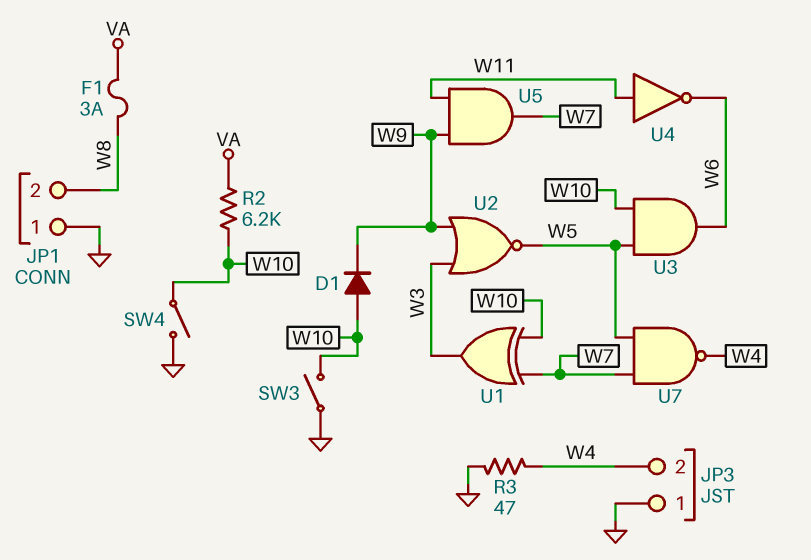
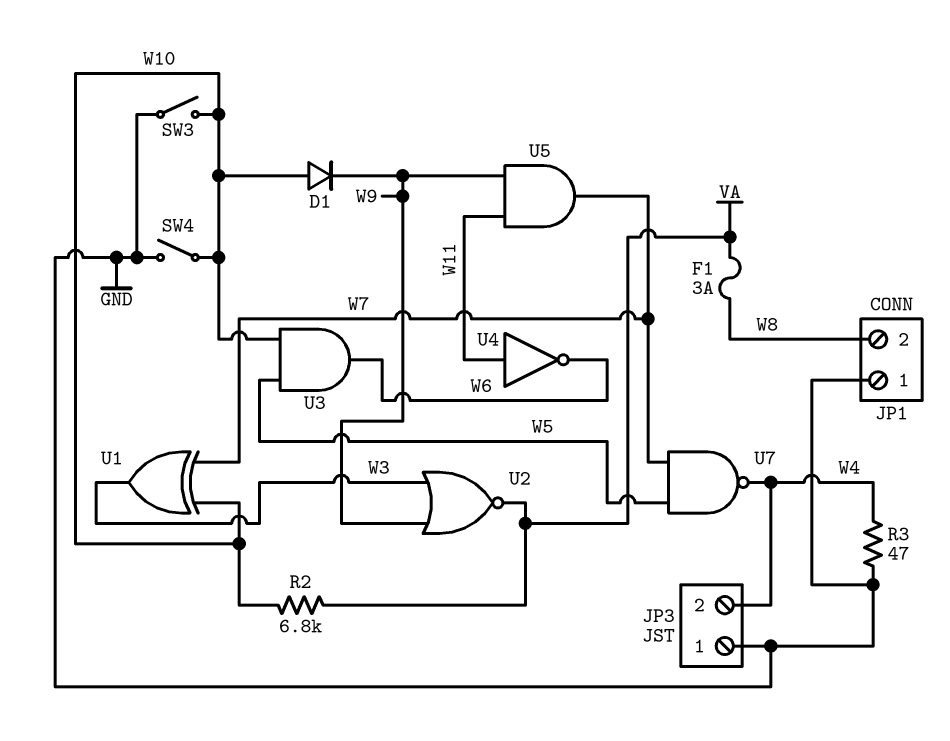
R2: 6.2k (VA, W10) -> 6.8k (VA, W10)
U2: NOR (in W3, in W9, out W5) -> NOR (in W3, in W9, out VA)

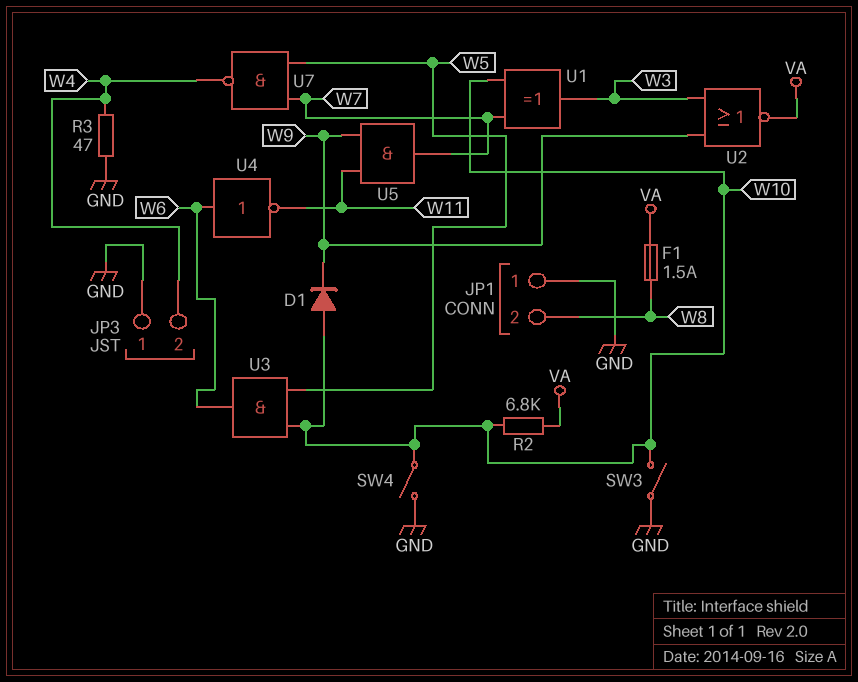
F1: 3A (VA, W8) -> 1.5A (VA, W8)
U4: NOT (in W11, out W6) -> NOT (in W6, out W11)

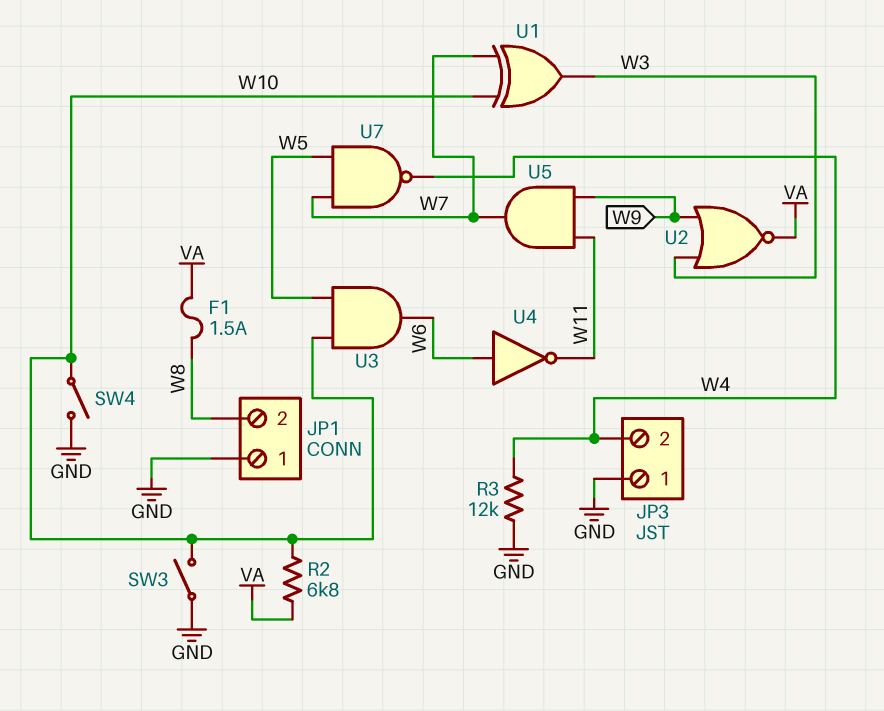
D1: diode (A W10, K W9) -> none
R3: 47 (GND, W4) -> 12k (GND, W4)

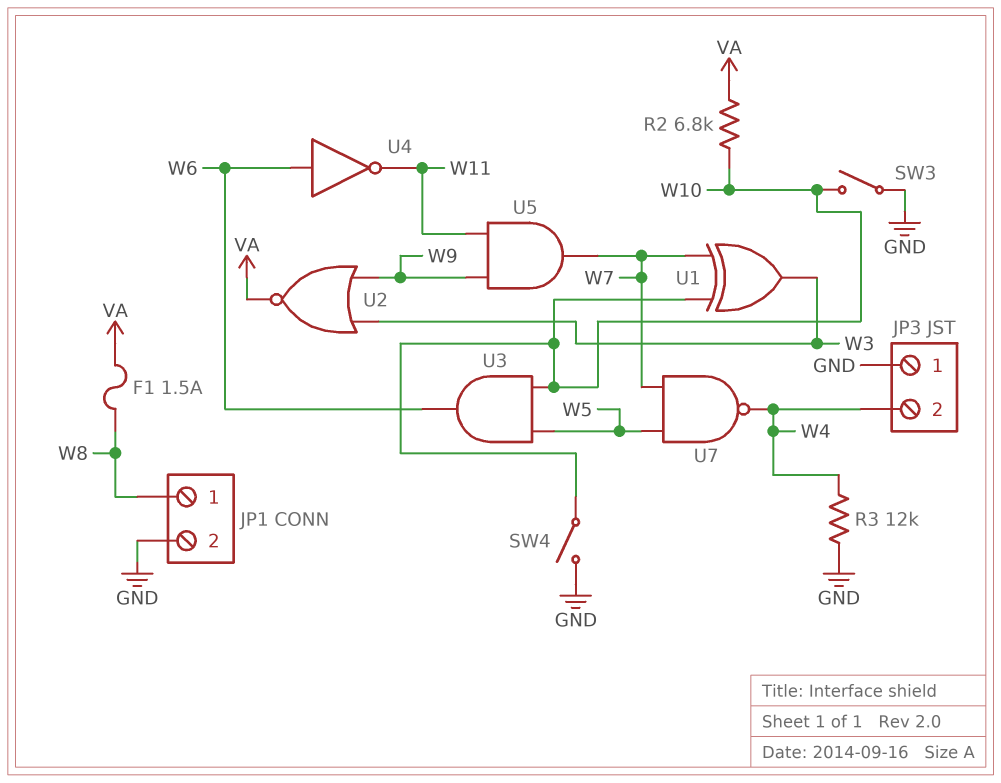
JP1 pin 1: GND -> W8
JP1 pin 2: W8 -> GND

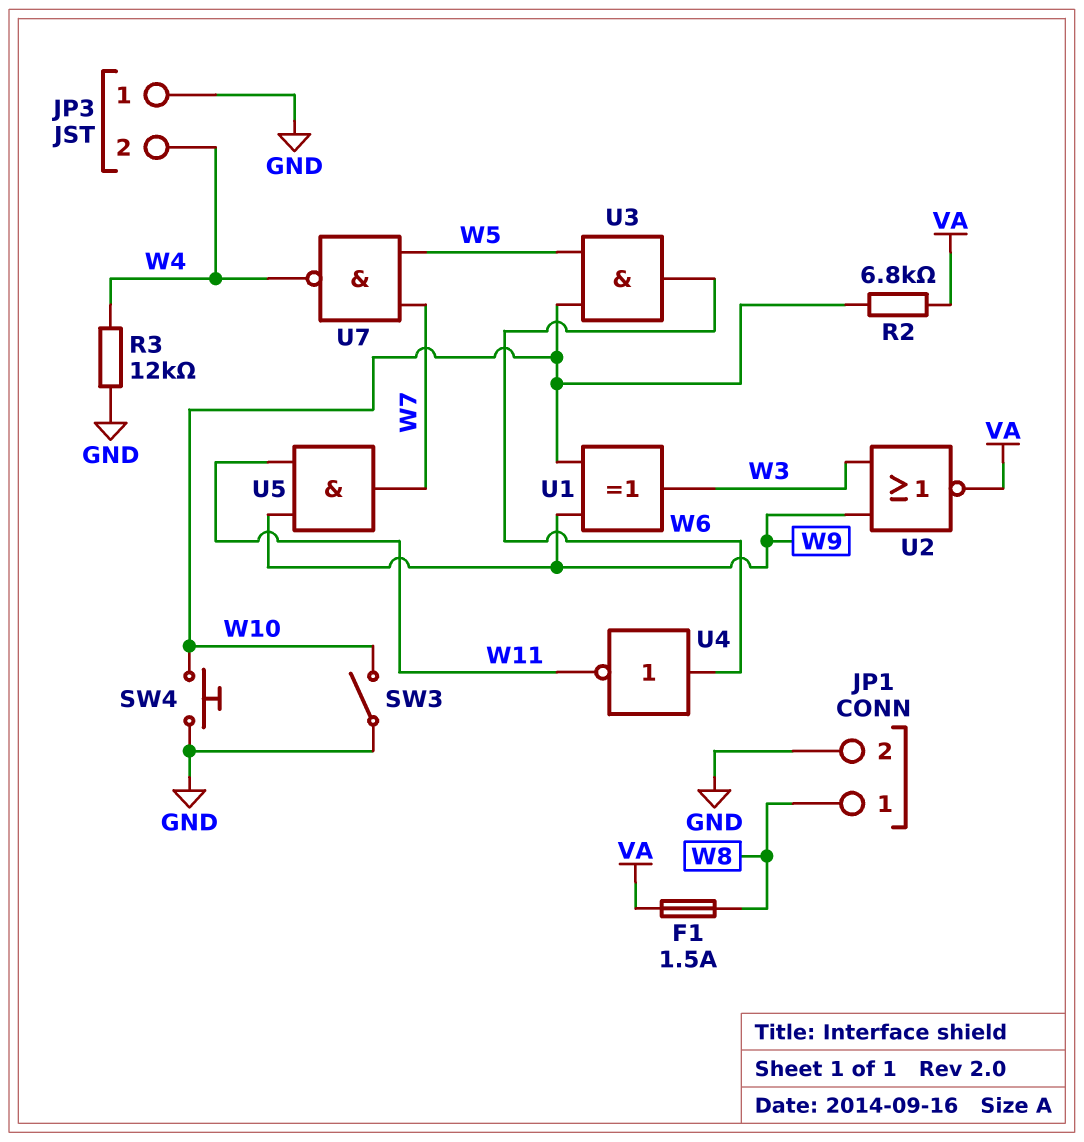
SW4: switch (GND, W10) -> button (GND, W10)
U1: XOR (in W7, in W10, out W3) -> XOR (in W9, in W10, out W3)

